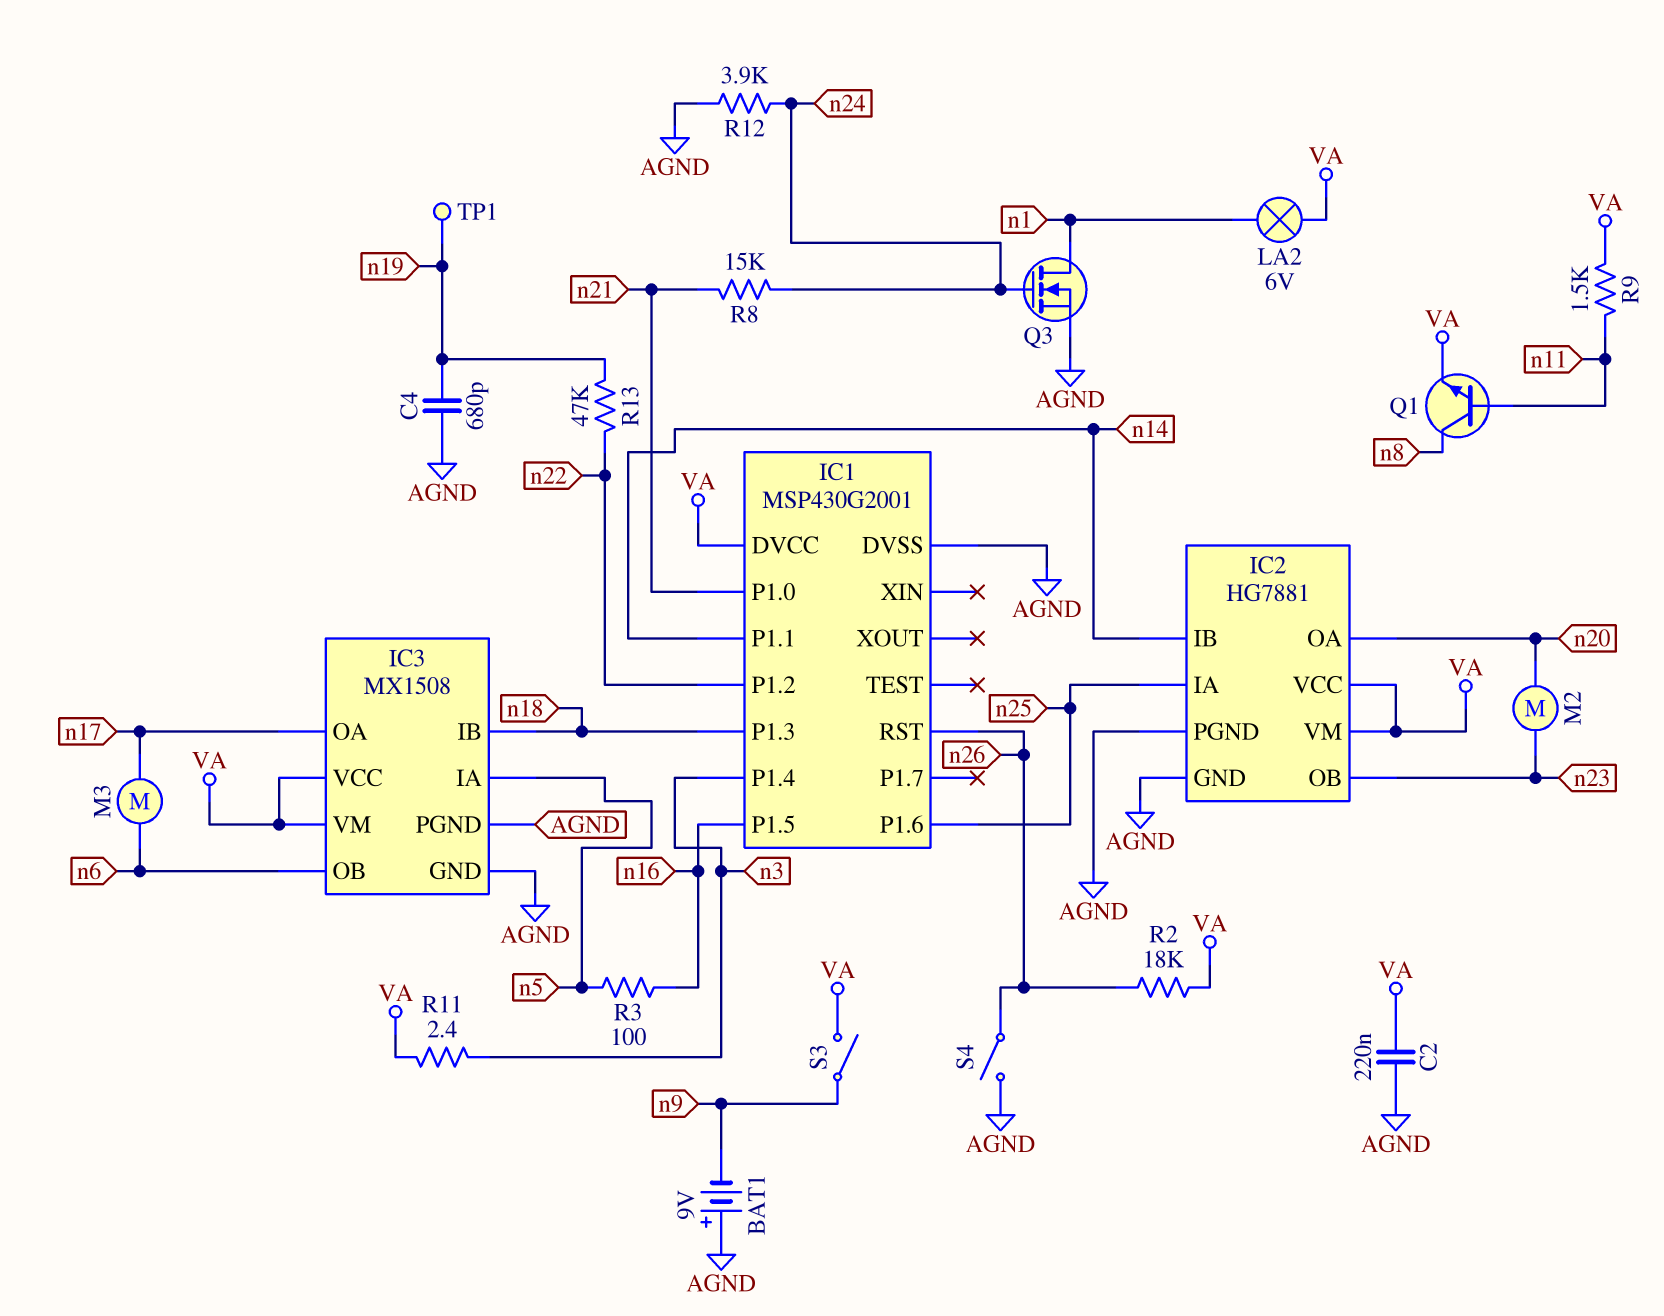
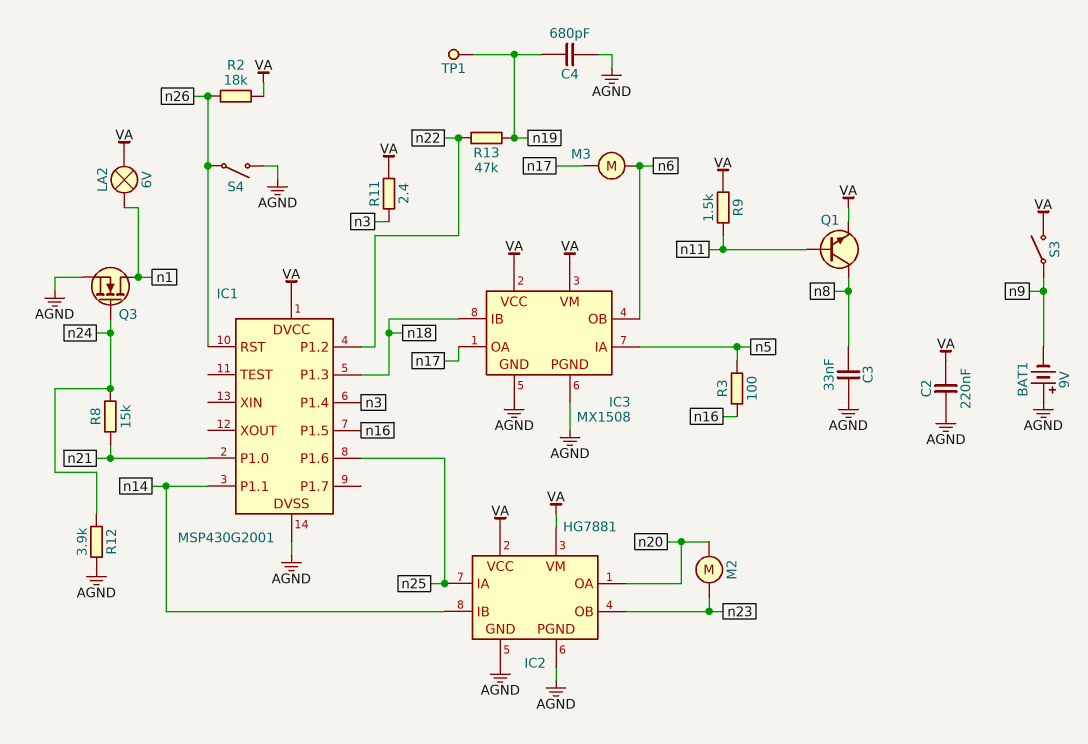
C3: none -> 33nF (AGND, n8)

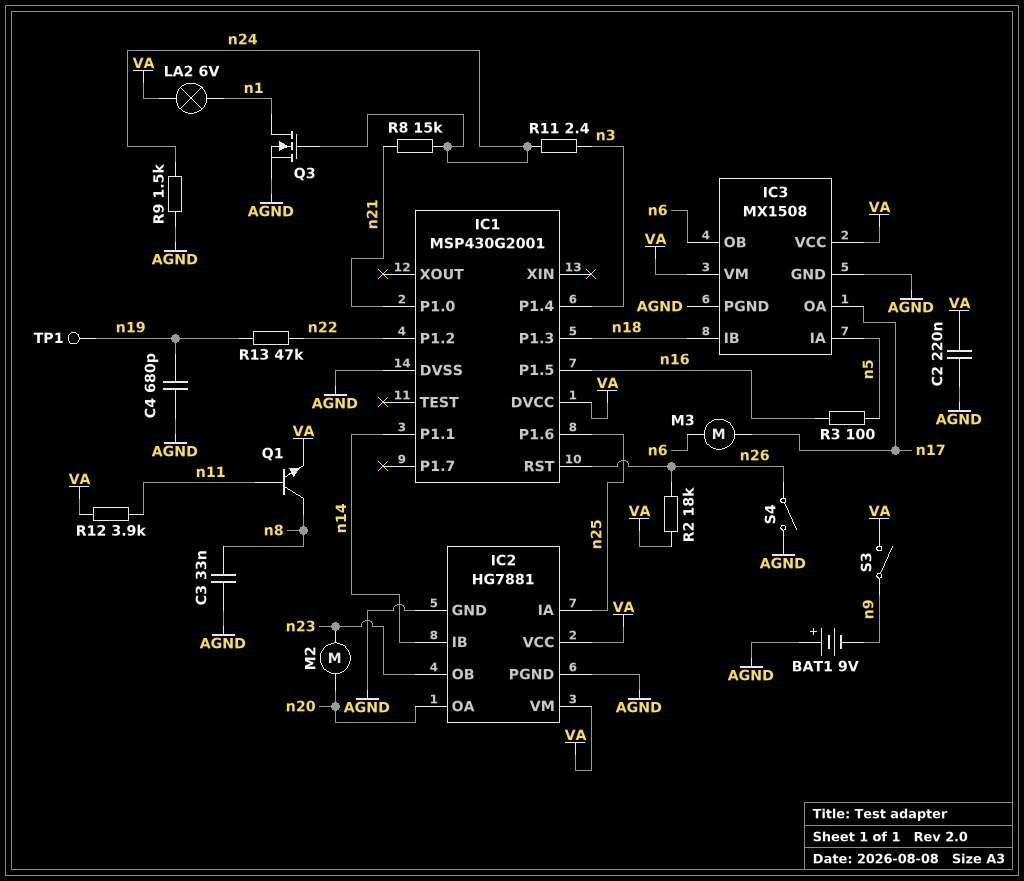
R9: 1.5k (VA, n11) -> 1.5k (AGND, n24)
R11: 2.4 (VA, n3) -> 2.4 (n3, n24)
R12: 3.9k (AGND, n24) -> 3.9k (VA, n11)

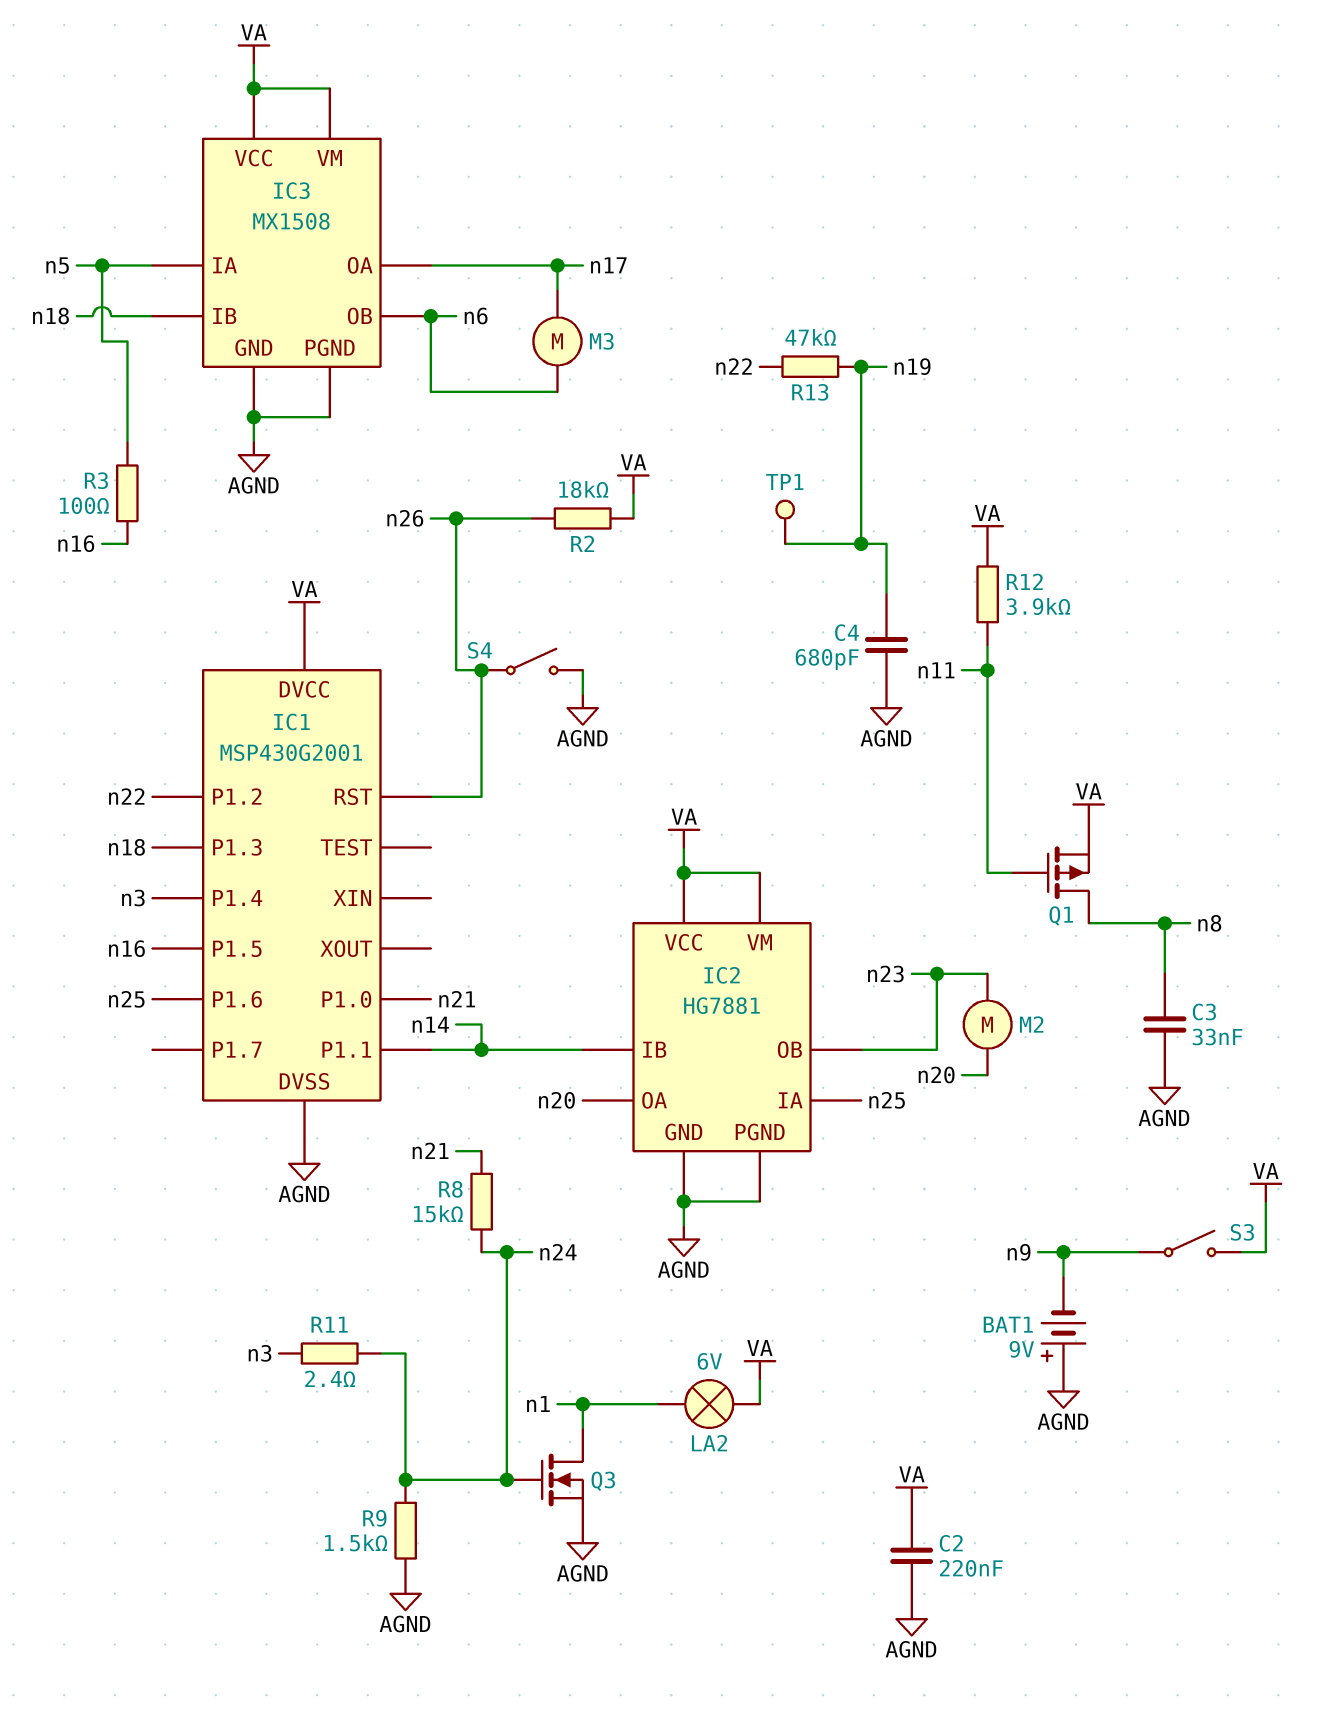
Q1: NPN (B n11, C n8, E VA) -> PMOS (G n11, D n8, S VA)

